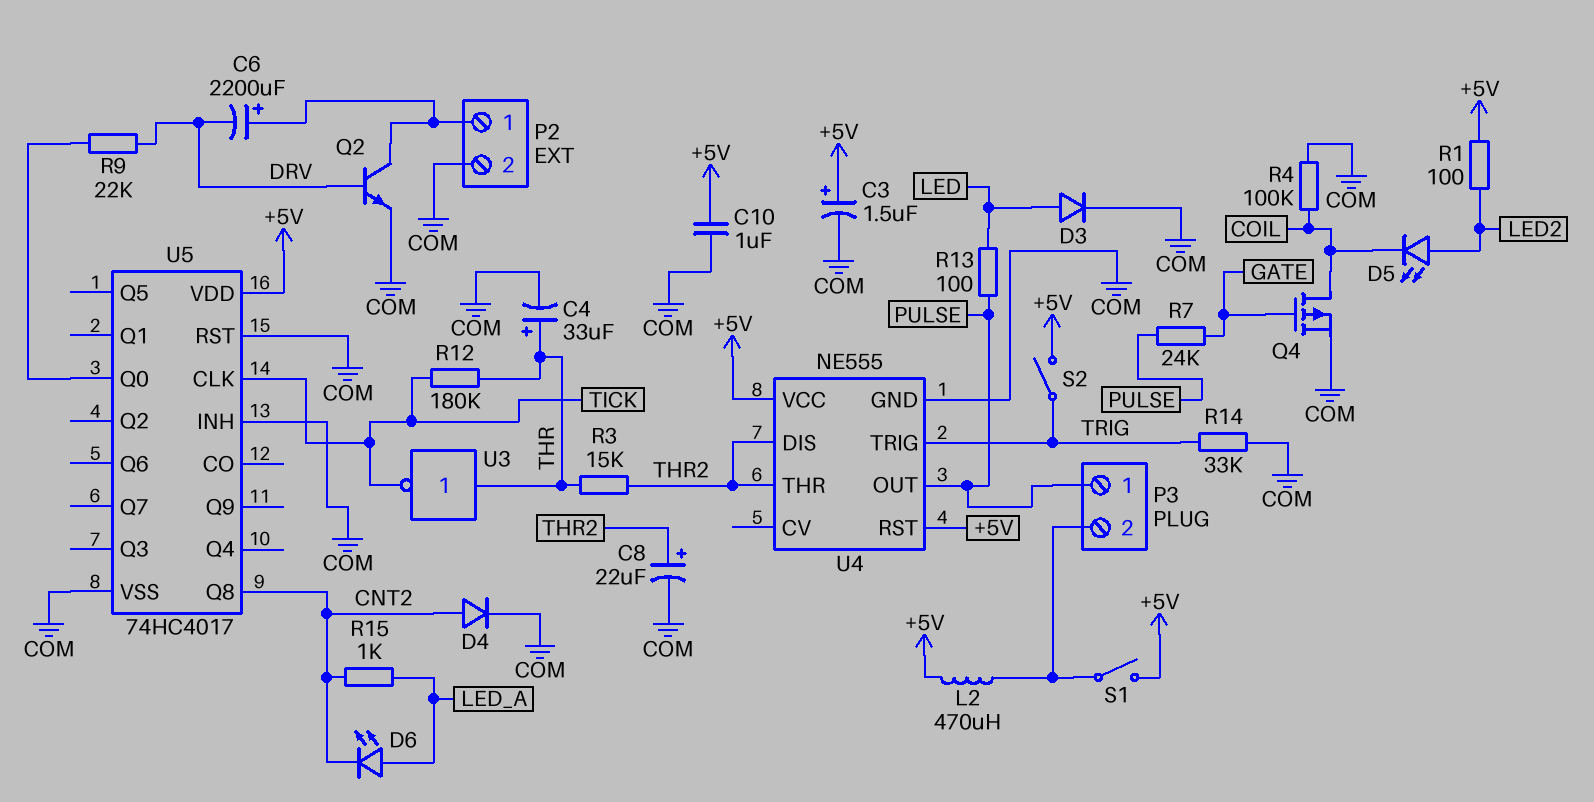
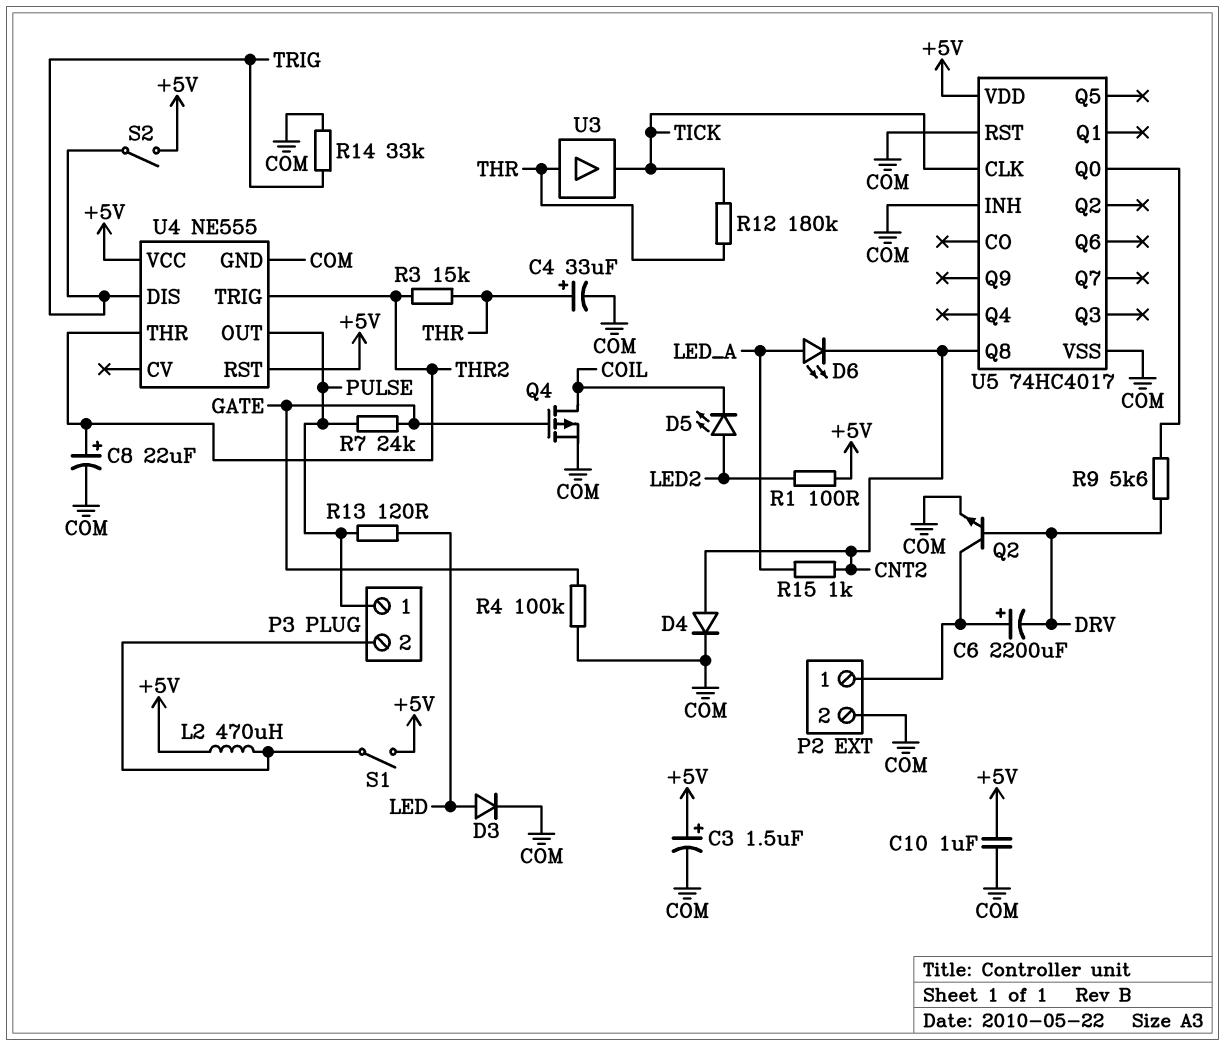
R4: 100k (COIL, COM) -> 100k (COM, GATE)
R9: 22k (DRV, U5/Q0) -> 5.6k (DRV, U5/Q0)
R13: 100 (LED, PULSE) -> 120 (LED, PULSE)
U3: NOT (in THR, out TICK) -> buffer (in THR, out TICK)
U4 pin DIS: THR2 -> TRIG
U4 pin TRIG: TRIG -> THR2

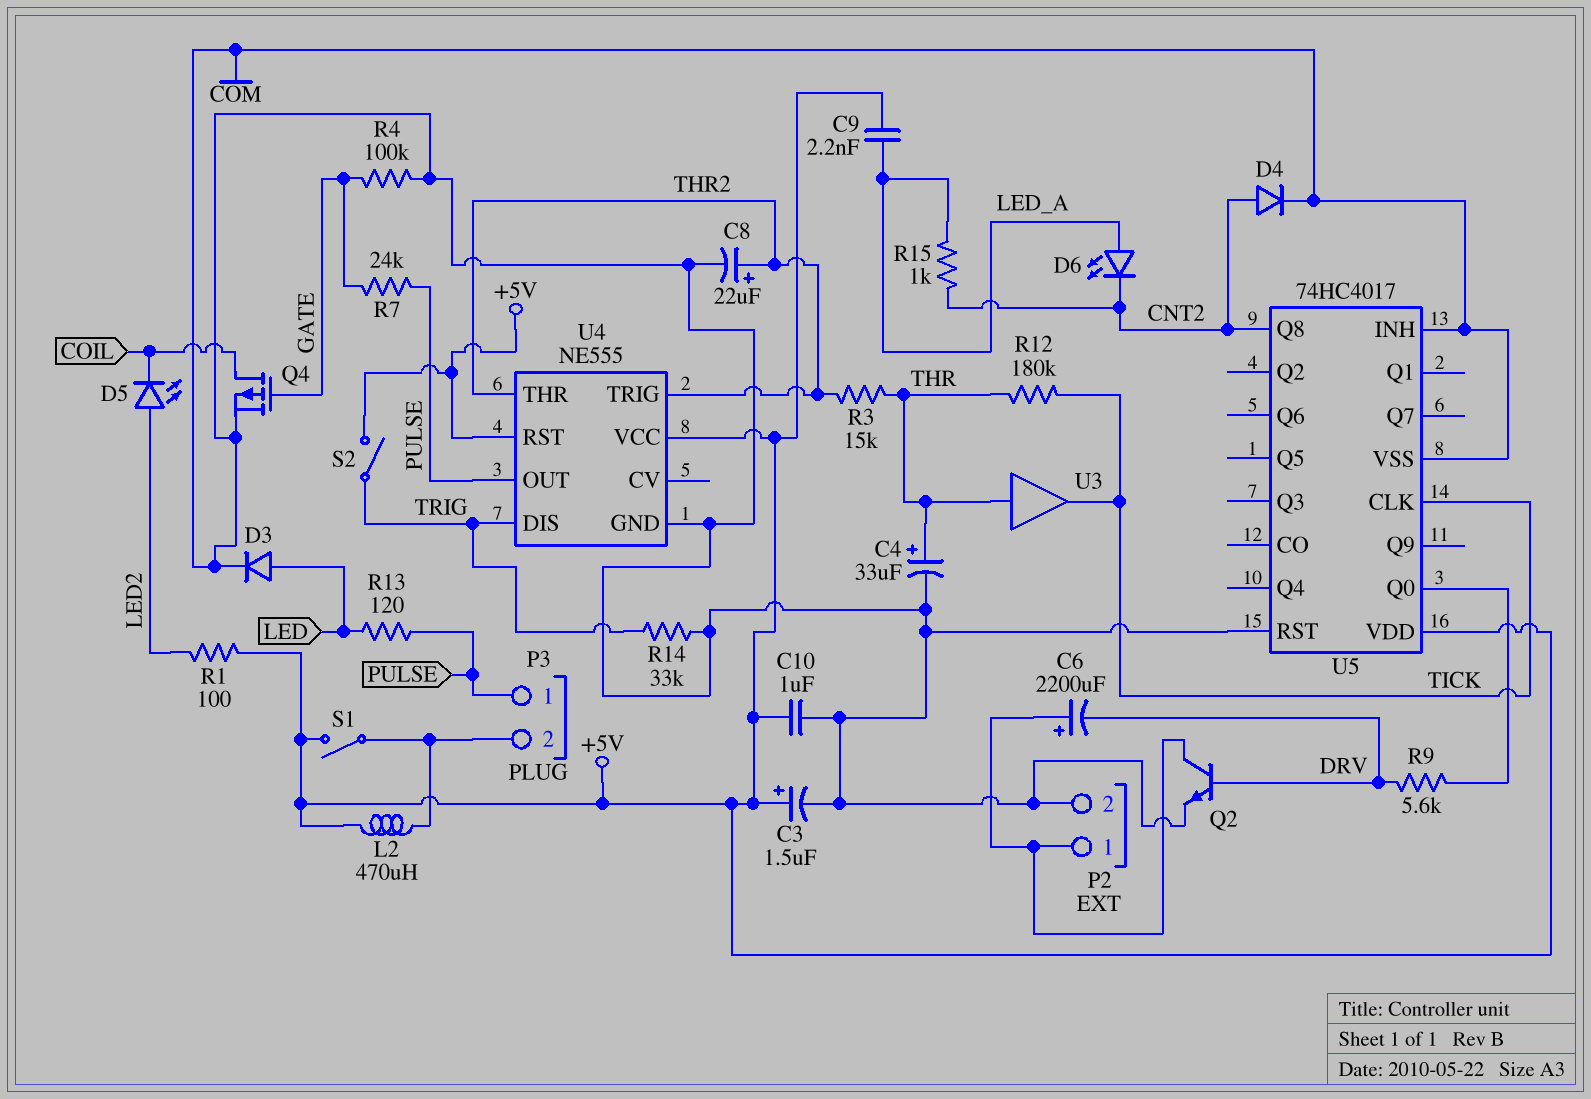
C9: none -> 2.2nF (+5V, LED_A)

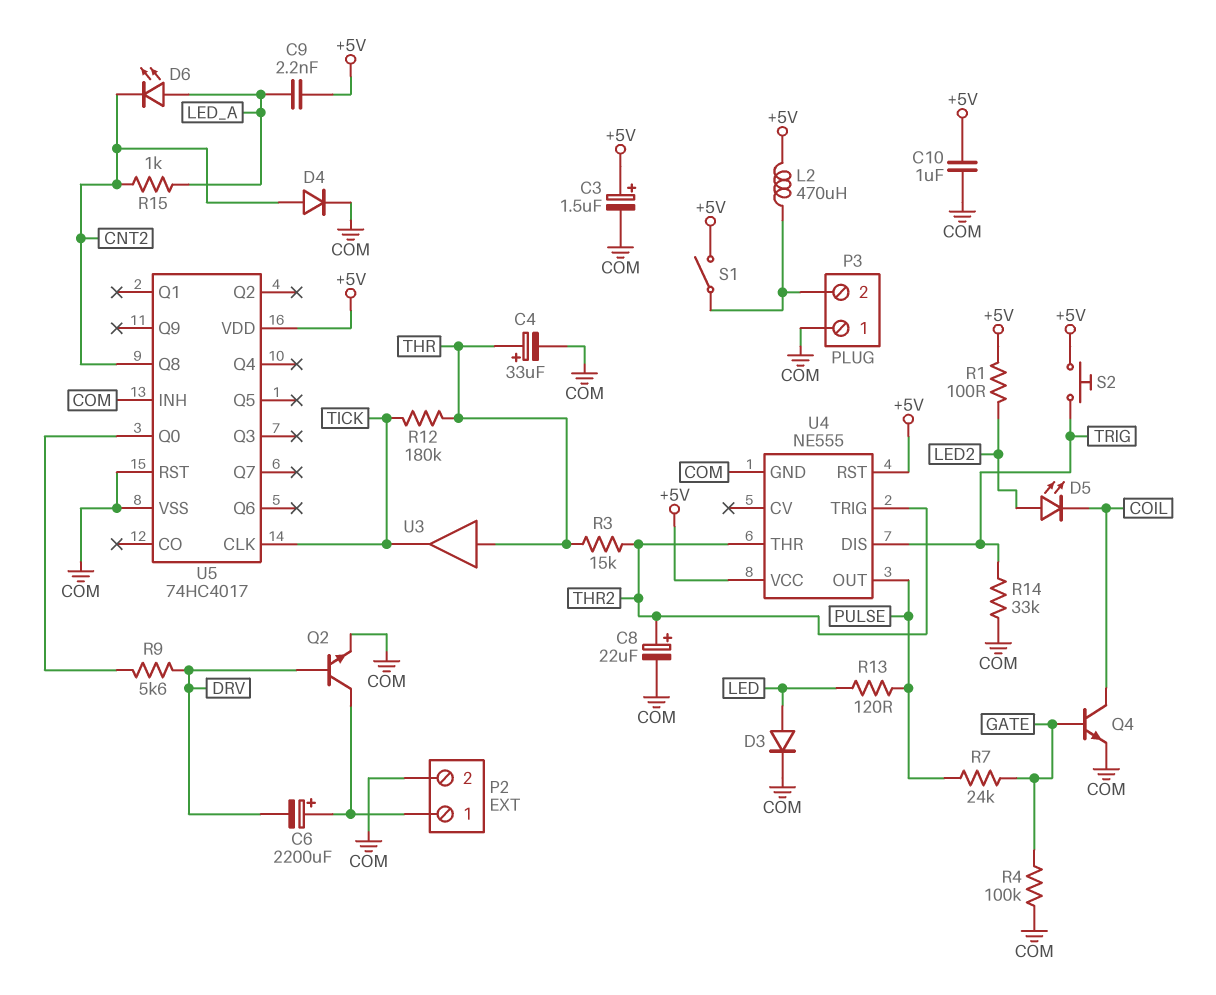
P3 pin 1: PULSE -> COM
Q4: PMOS (G GATE, D COIL, S COM) -> NPN (B GATE, C COIL, E COM)
S2: switch (+5V, TRIG) -> button (+5V, TRIG)

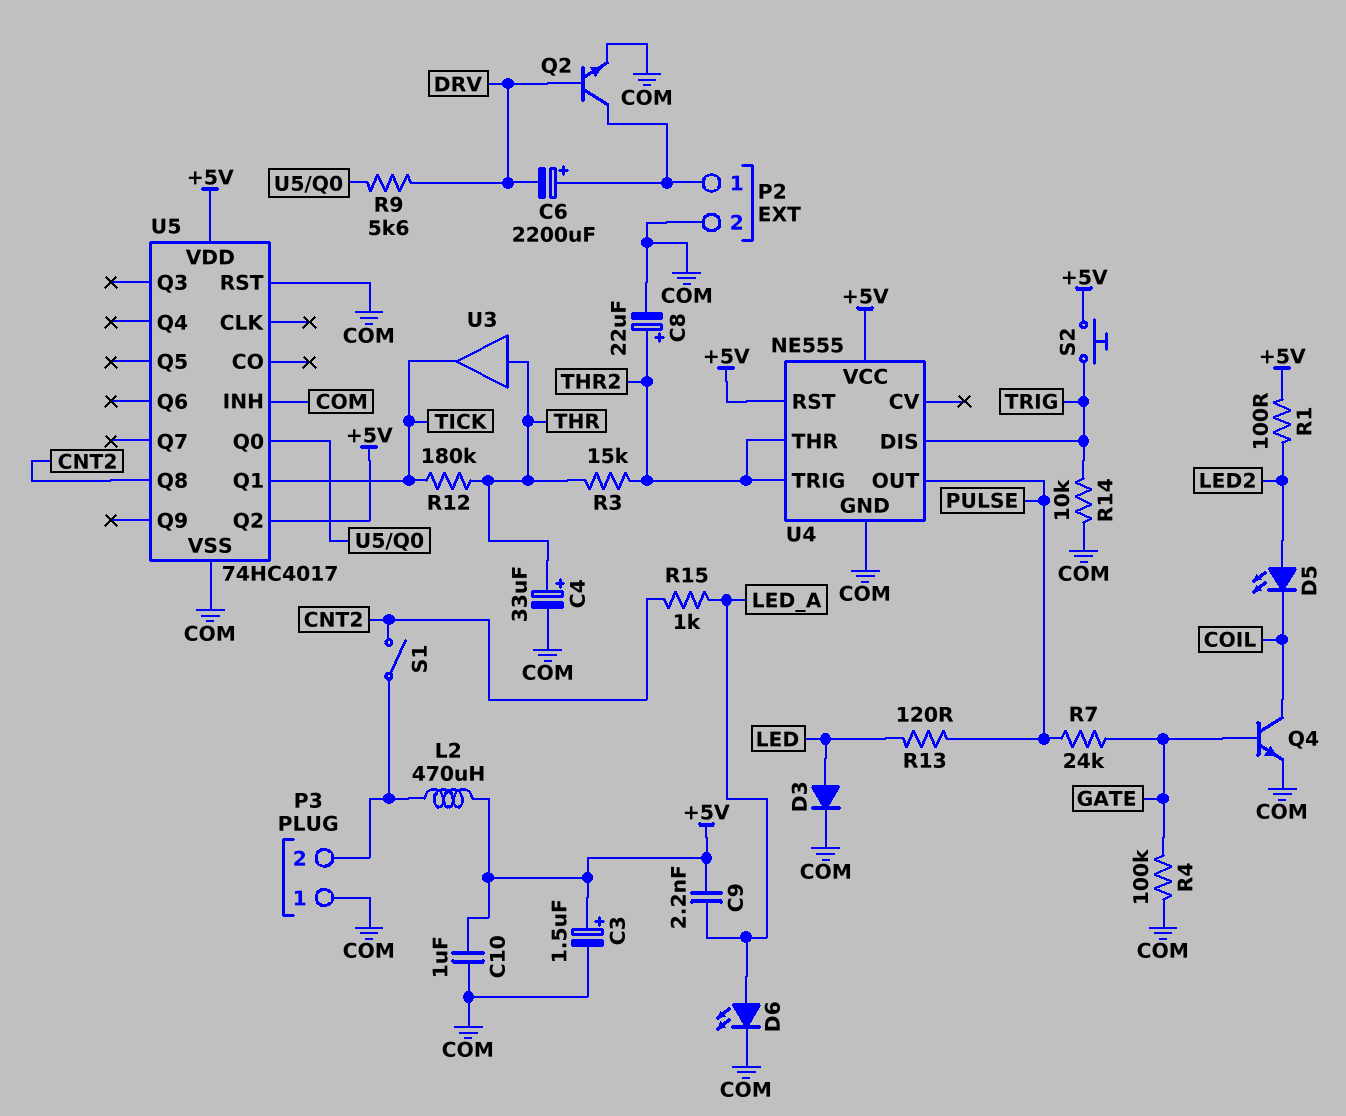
D4: diode (A CNT2, K COM) -> none
D6: LED (A LED_A, K CNT2) -> LED (A LED_A, K COM)
R14: 33k (COM, TRIG) -> 10k (COM, TRIG)
S1: switch (+5V, P3/2) -> switch (CNT2, P3/2)
U5 pin CLK: TICK -> none
U5 pin Q1: none -> TICK
U5 pin Q2: none -> +5V

